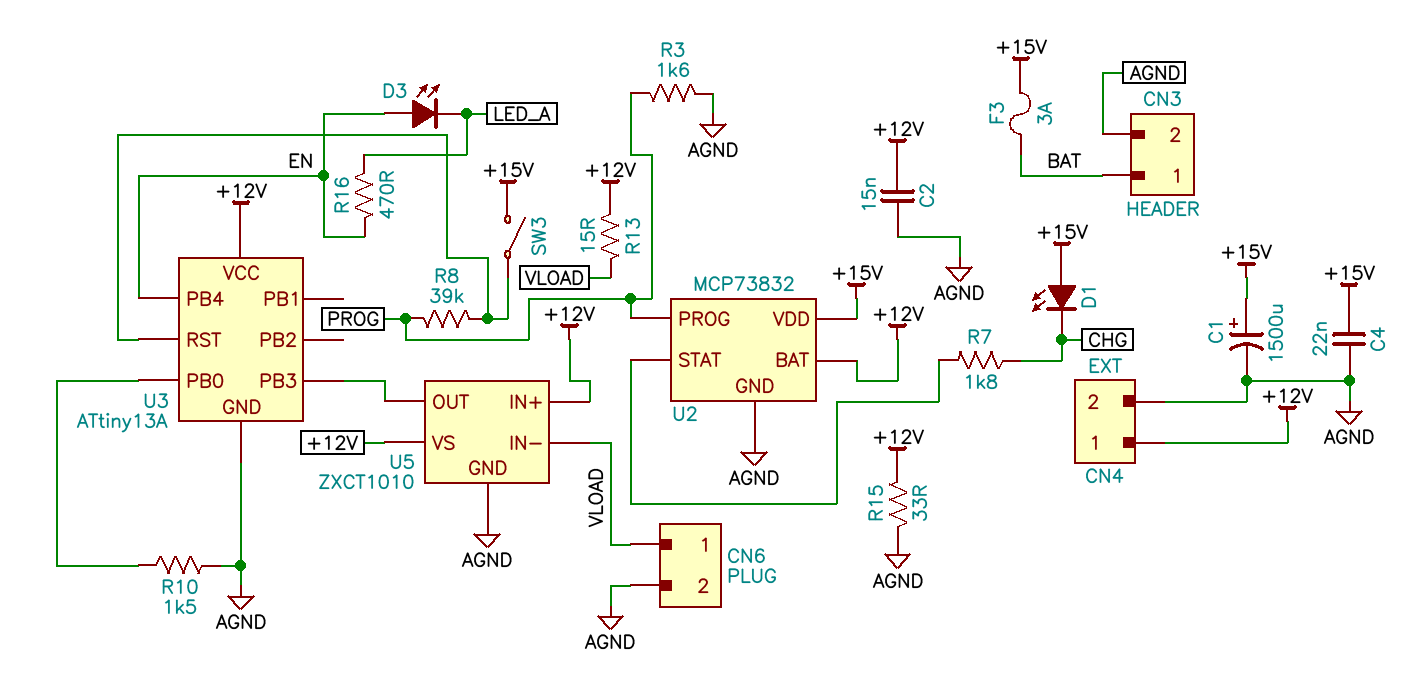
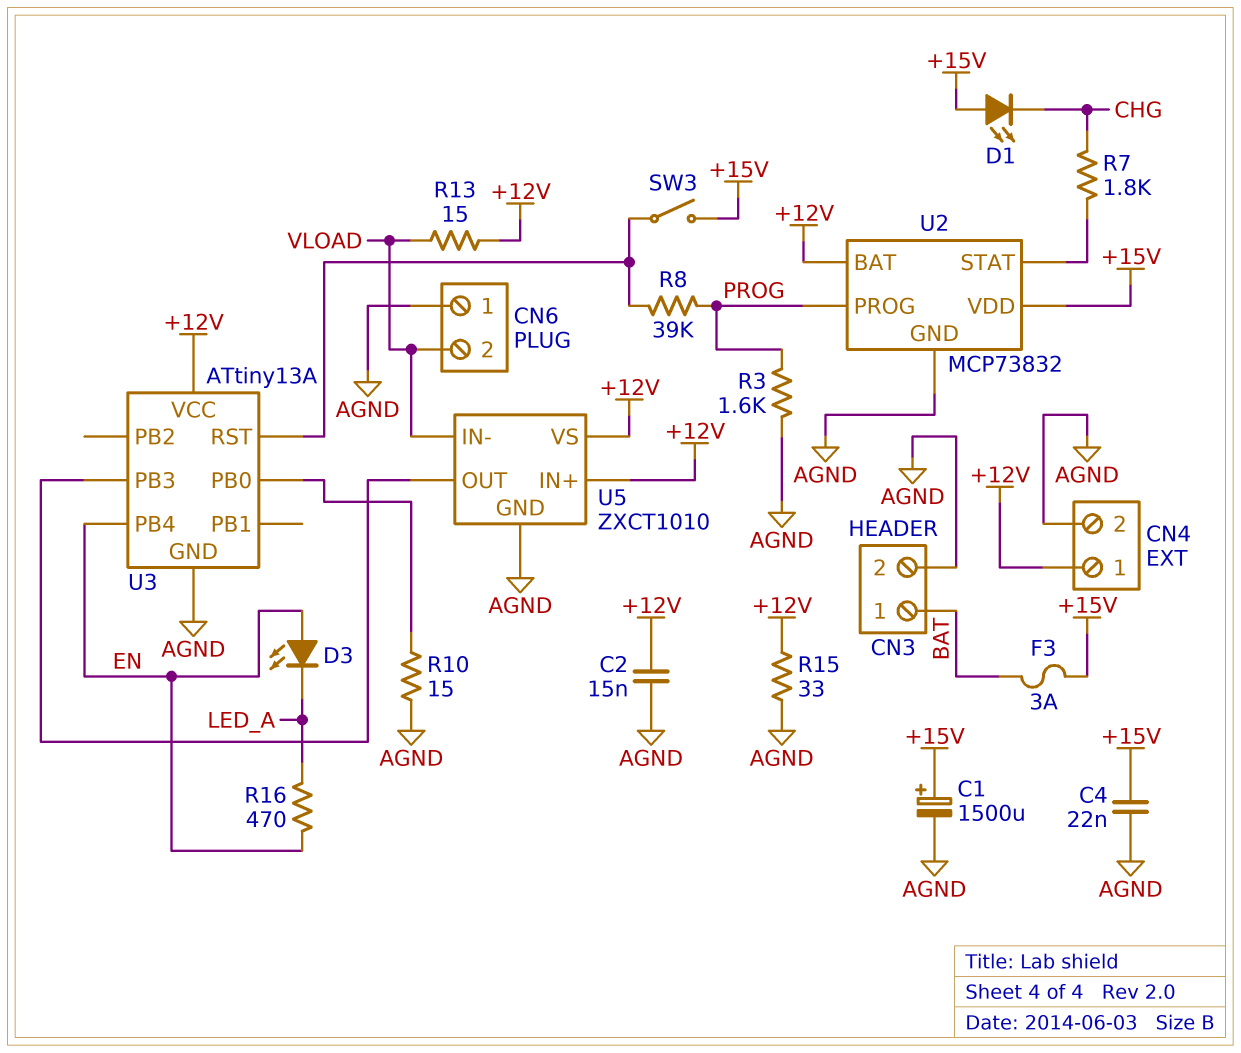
CN6 pin 1: VLOAD -> AGND
CN6 pin 2: AGND -> VLOAD
R10: 1.5k (AGND, U3/PB0) -> 15 (AGND, U3/PB0)

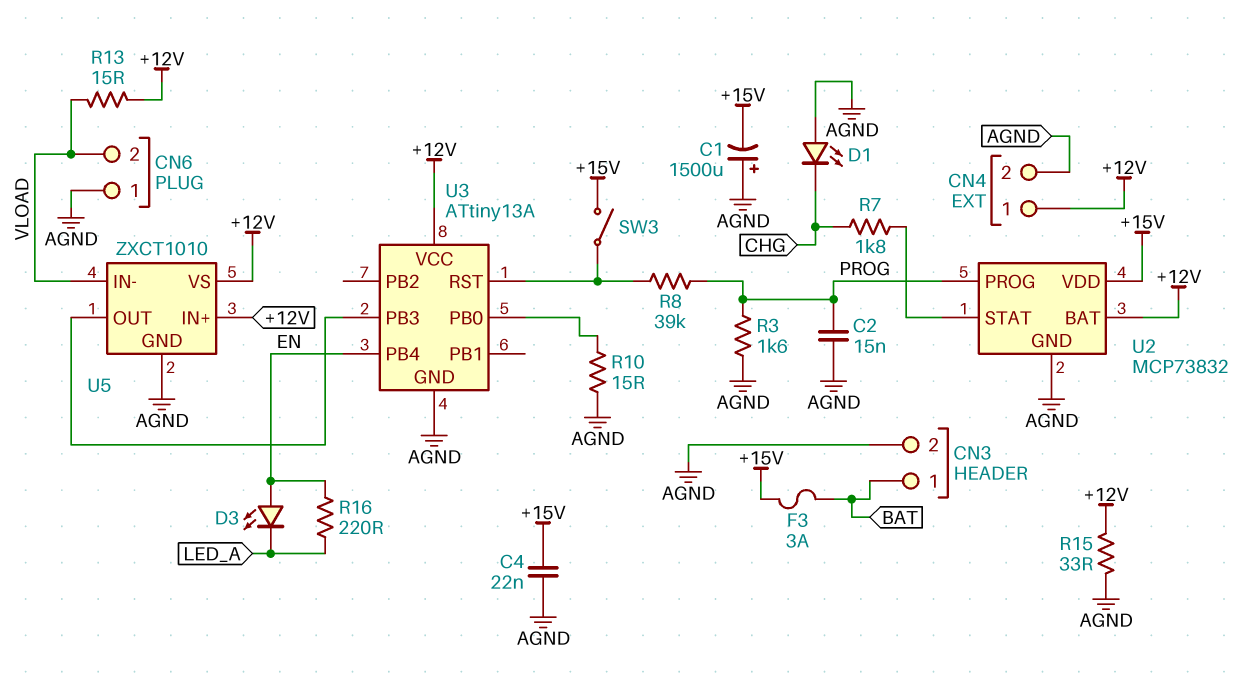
C1: 1500uF (plus +15V, minus AGND) -> 1500uF (plus AGND, minus +15V)
C2: 15nF (+12V, AGND) -> 15nF (AGND, PROG)
D1: LED (A +15V, K CHG) -> LED (A AGND, K CHG)
R16: 470 (EN, LED_A) -> 220 (EN, LED_A)

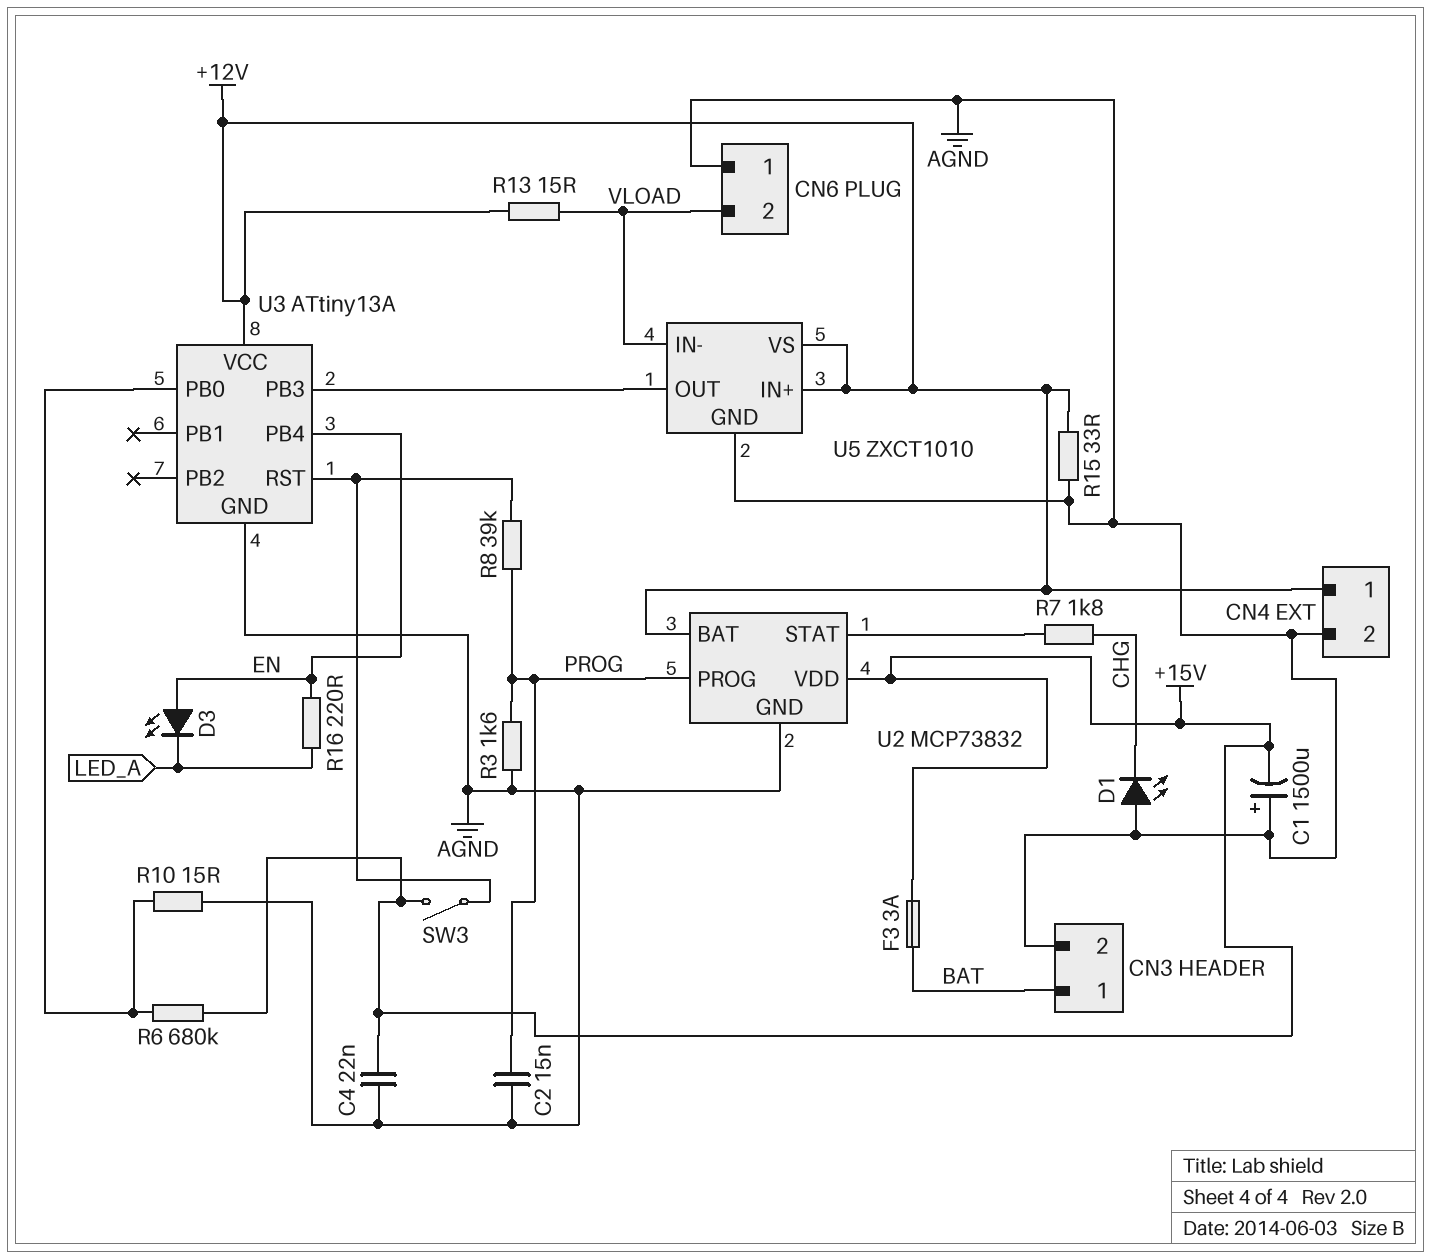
R6: none -> 680k (+15V, U3/PB0)

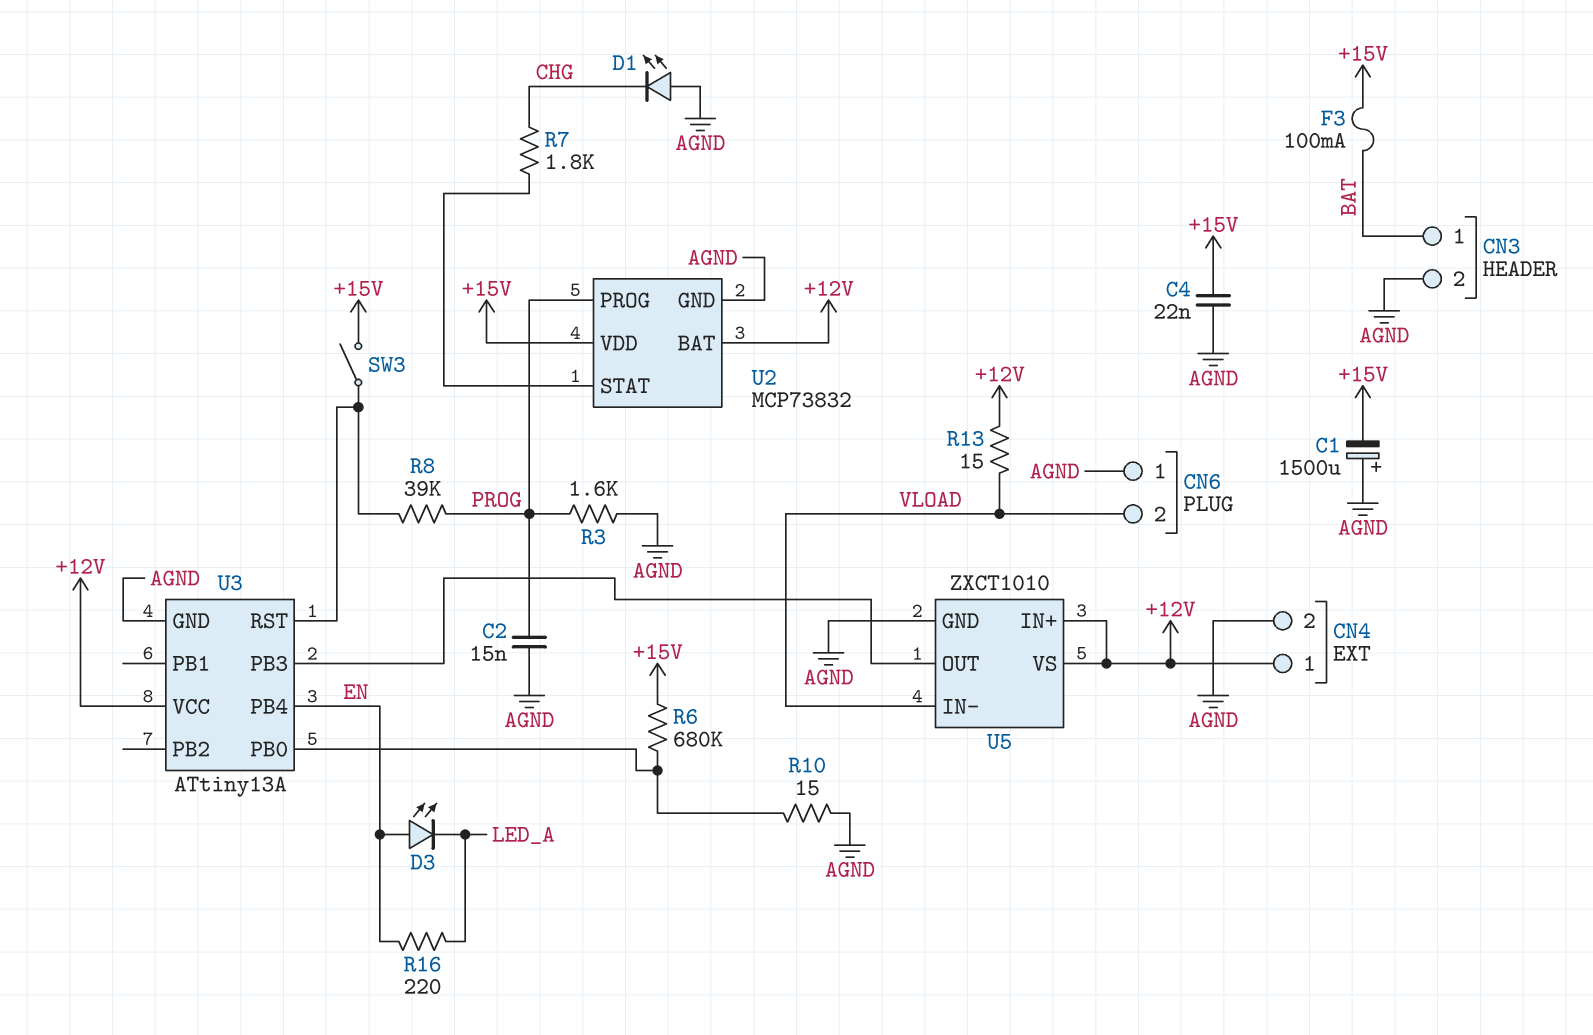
F3: 3A (+15V, BAT) -> 100mA (+15V, BAT)
R15: 33 (+12V, AGND) -> none

